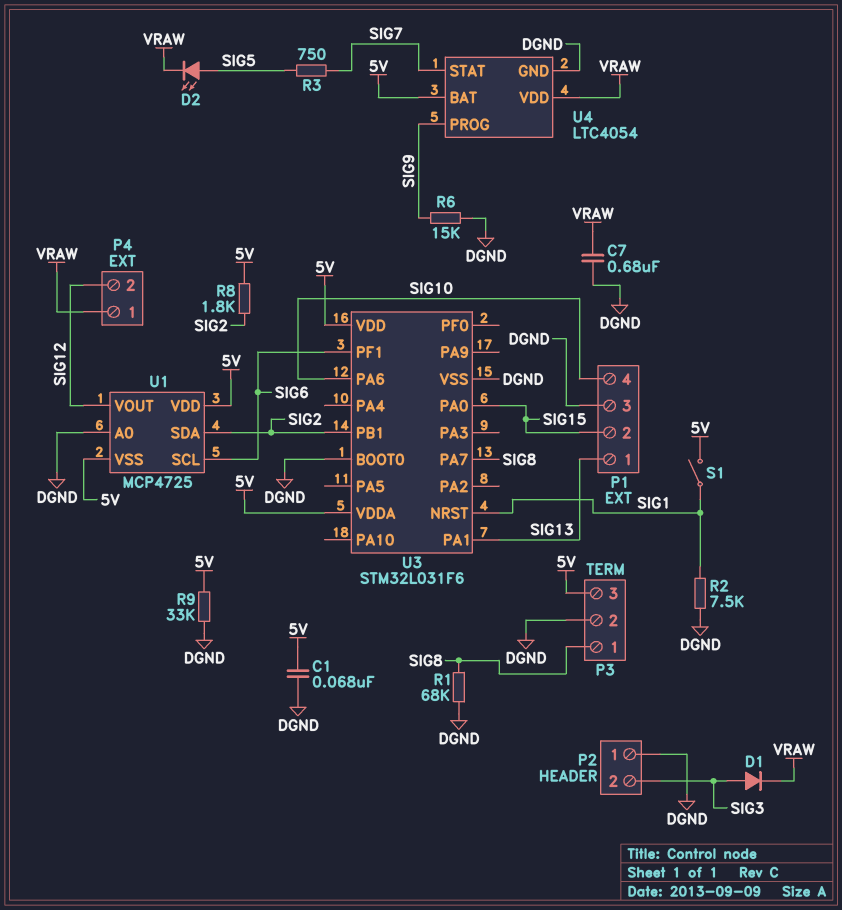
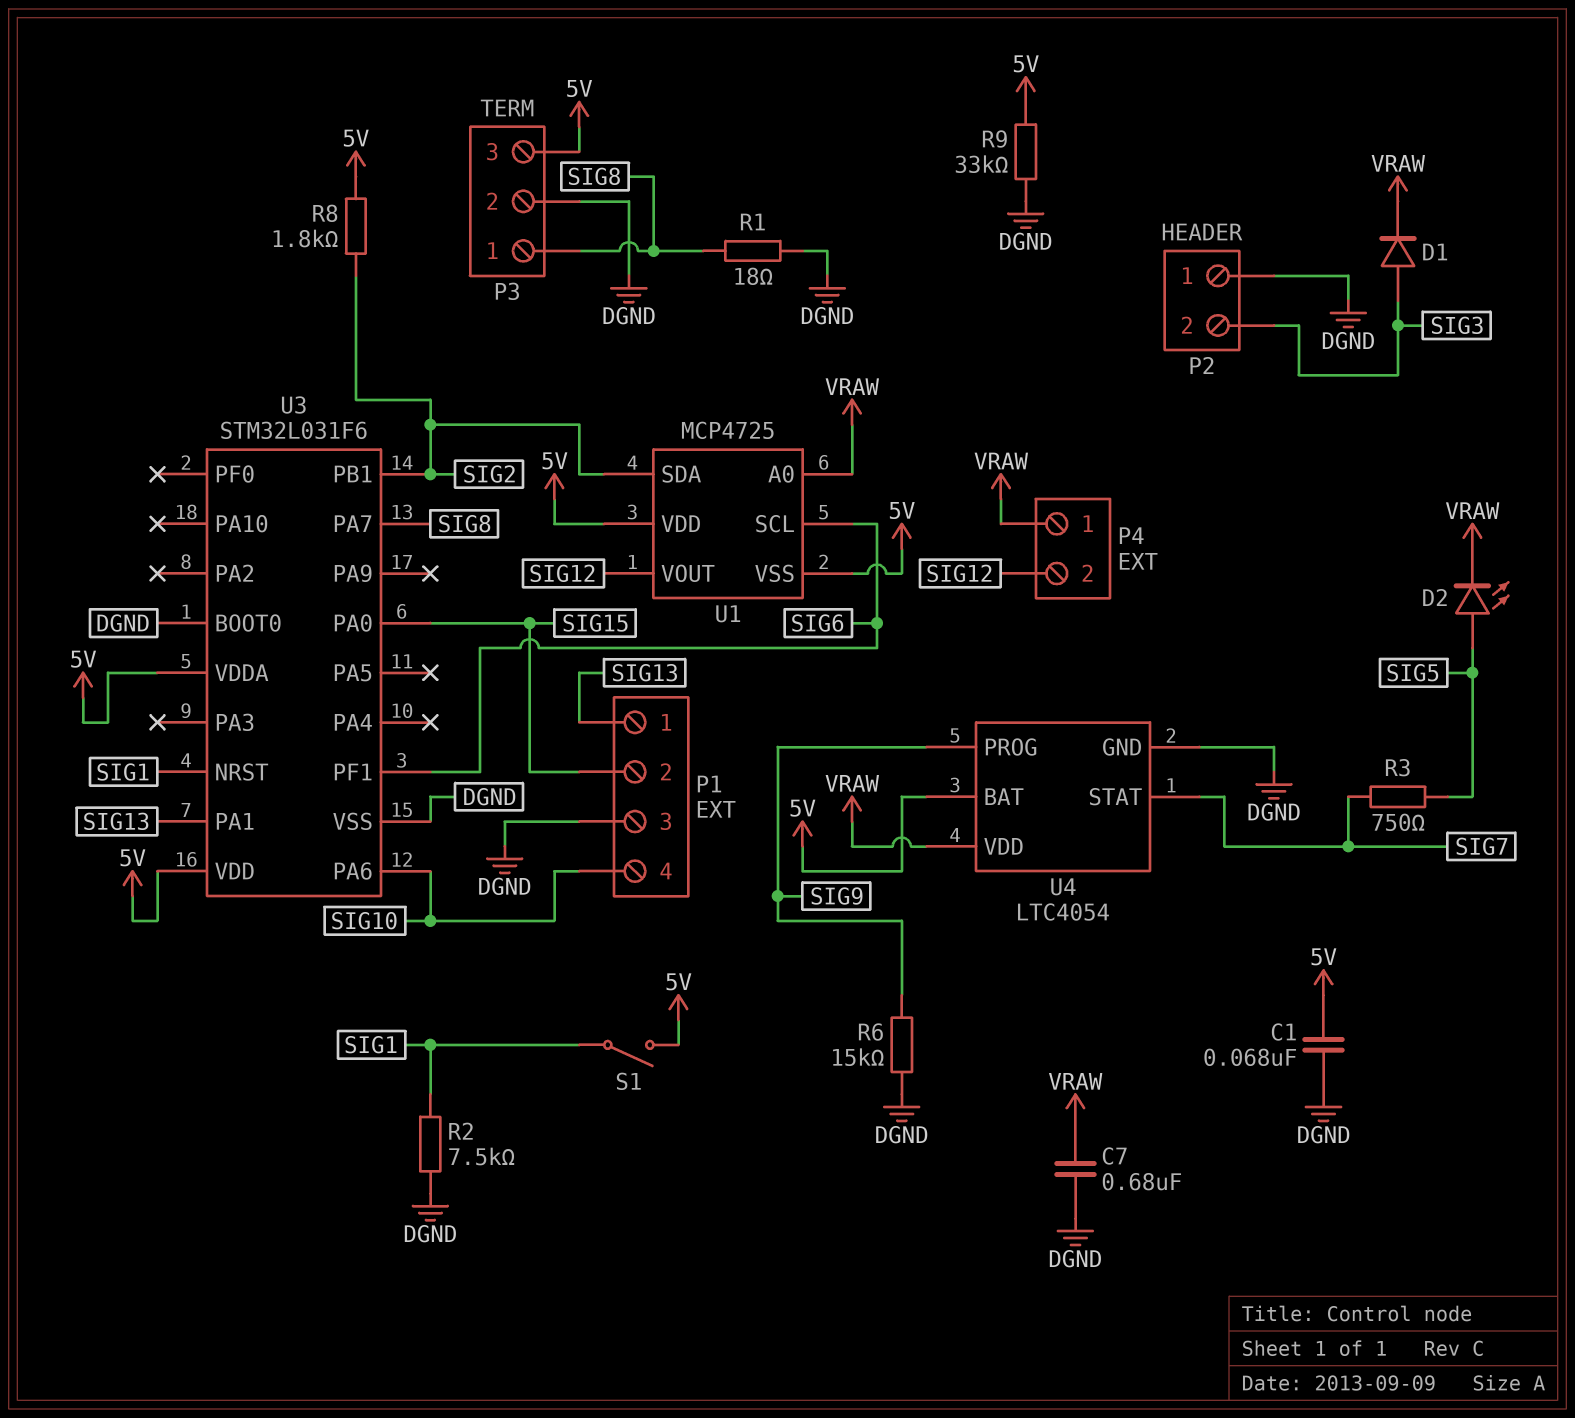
R1: 68k (DGND, SIG8) -> 18 (DGND, SIG8)
U1 pin A0: DGND -> VRAW

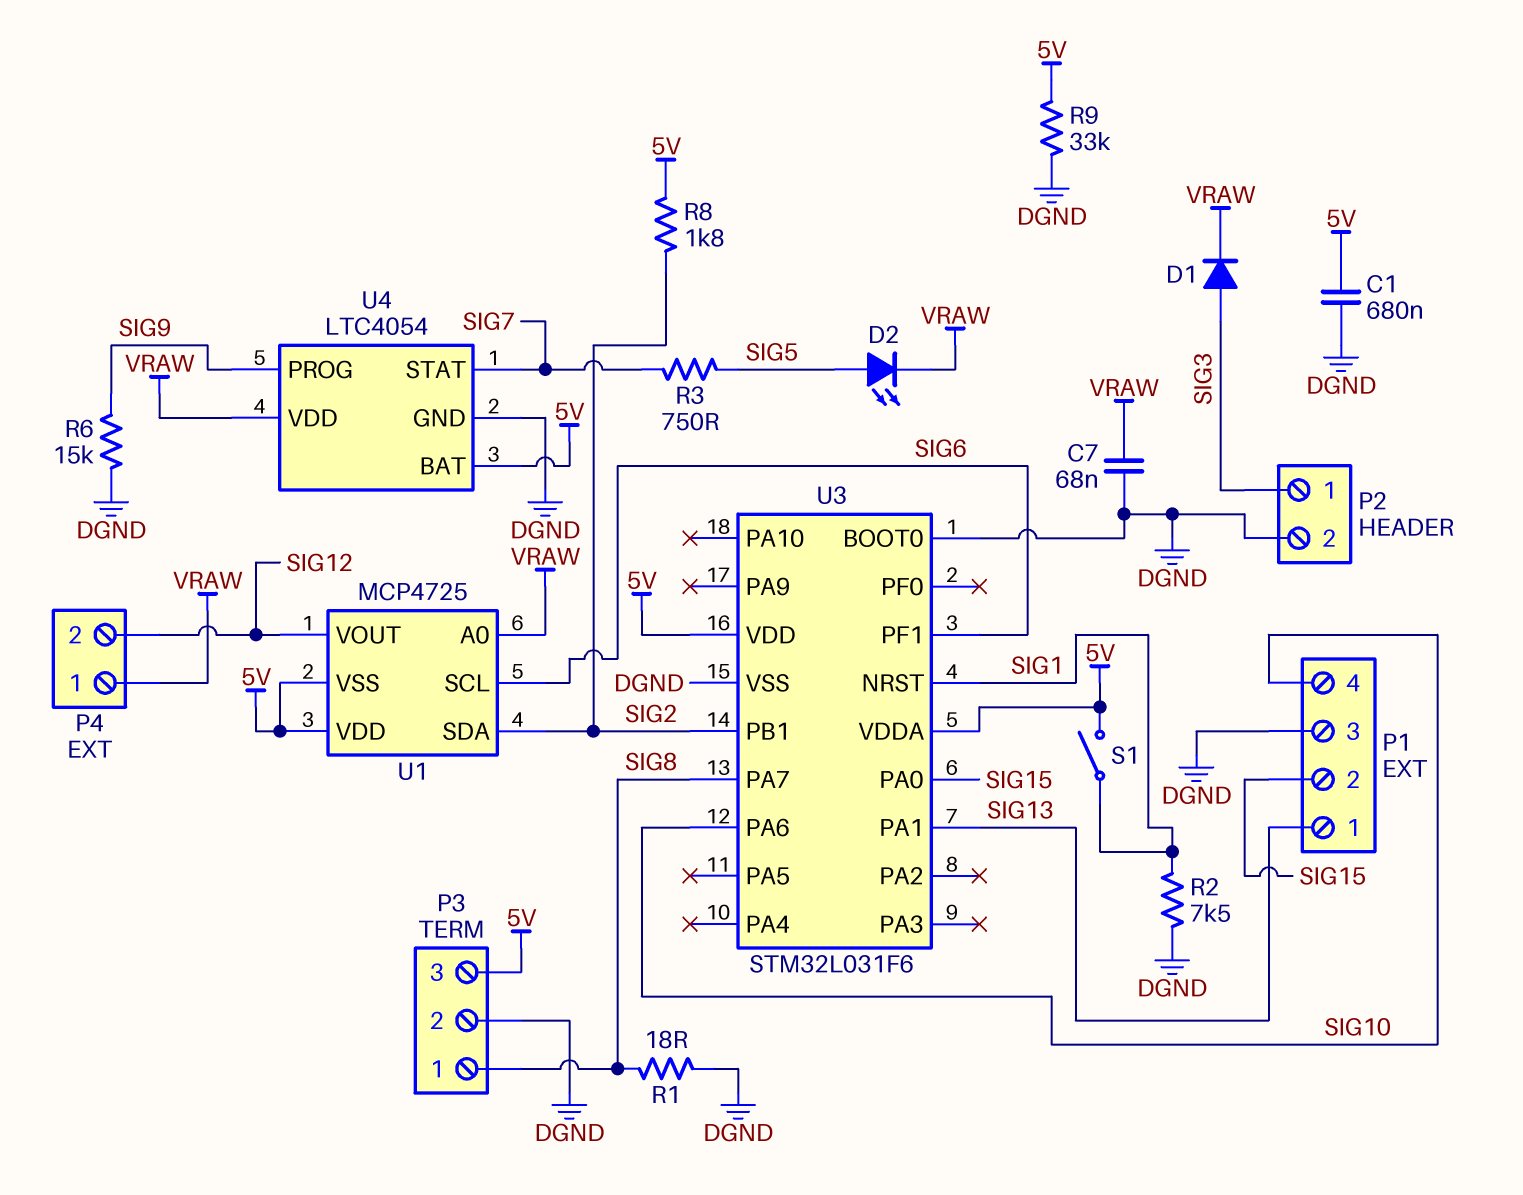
C1: 68nF (5V, DGND) -> 680nF (5V, DGND)
C7: 680nF (DGND, VRAW) -> 68nF (DGND, VRAW)
P2 pin 1: DGND -> SIG3
P2 pin 2: SIG3 -> DGND

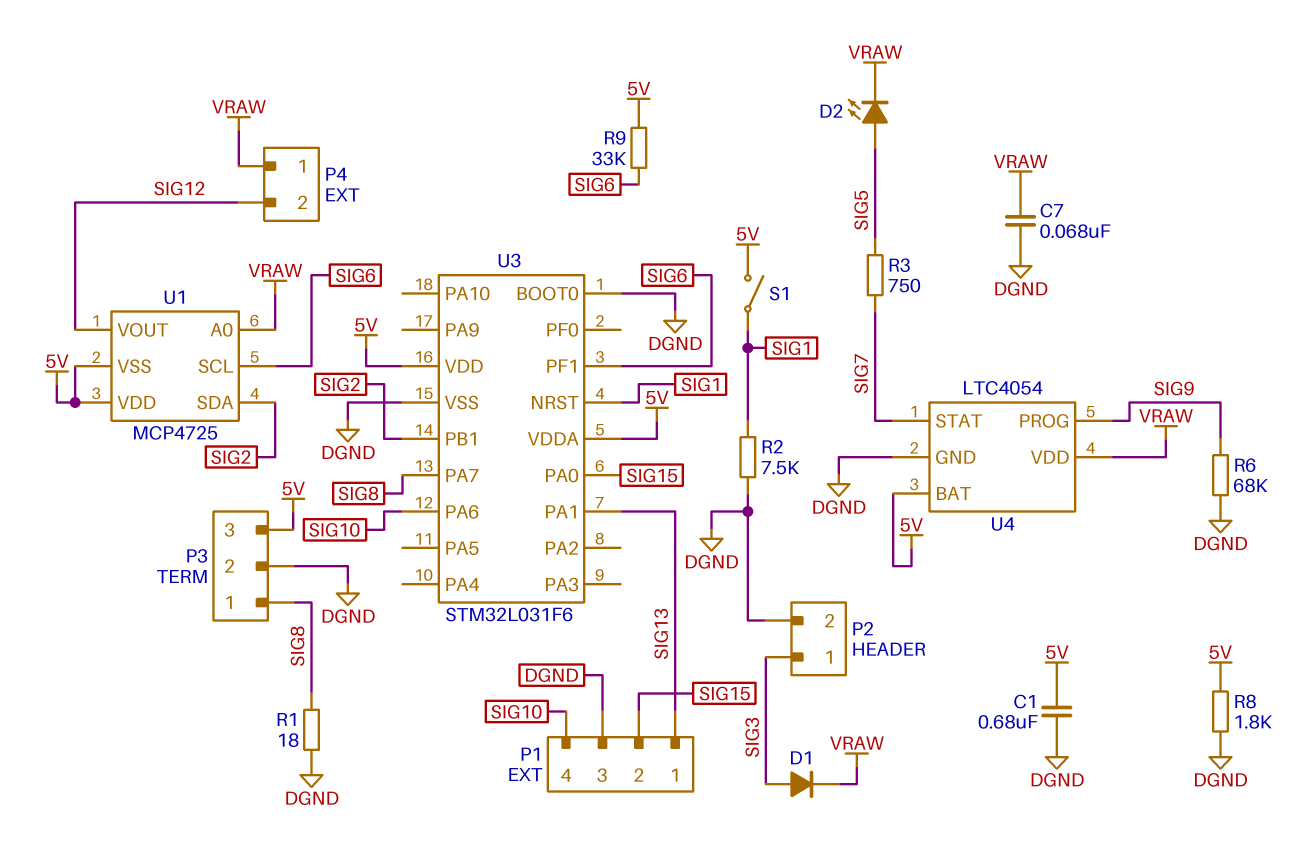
R6: 15k (DGND, SIG9) -> 68k (DGND, SIG9)
R8: 1.8k (5V, SIG2) -> 1.8k (5V, DGND)
R9: 33k (5V, DGND) -> 33k (5V, SIG6)

